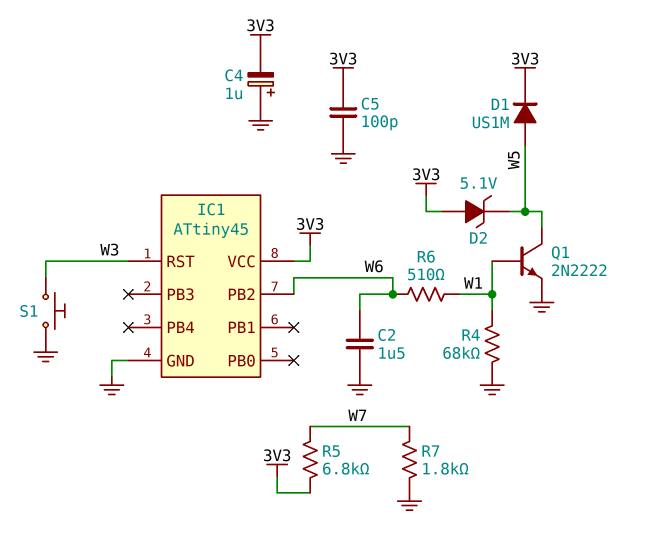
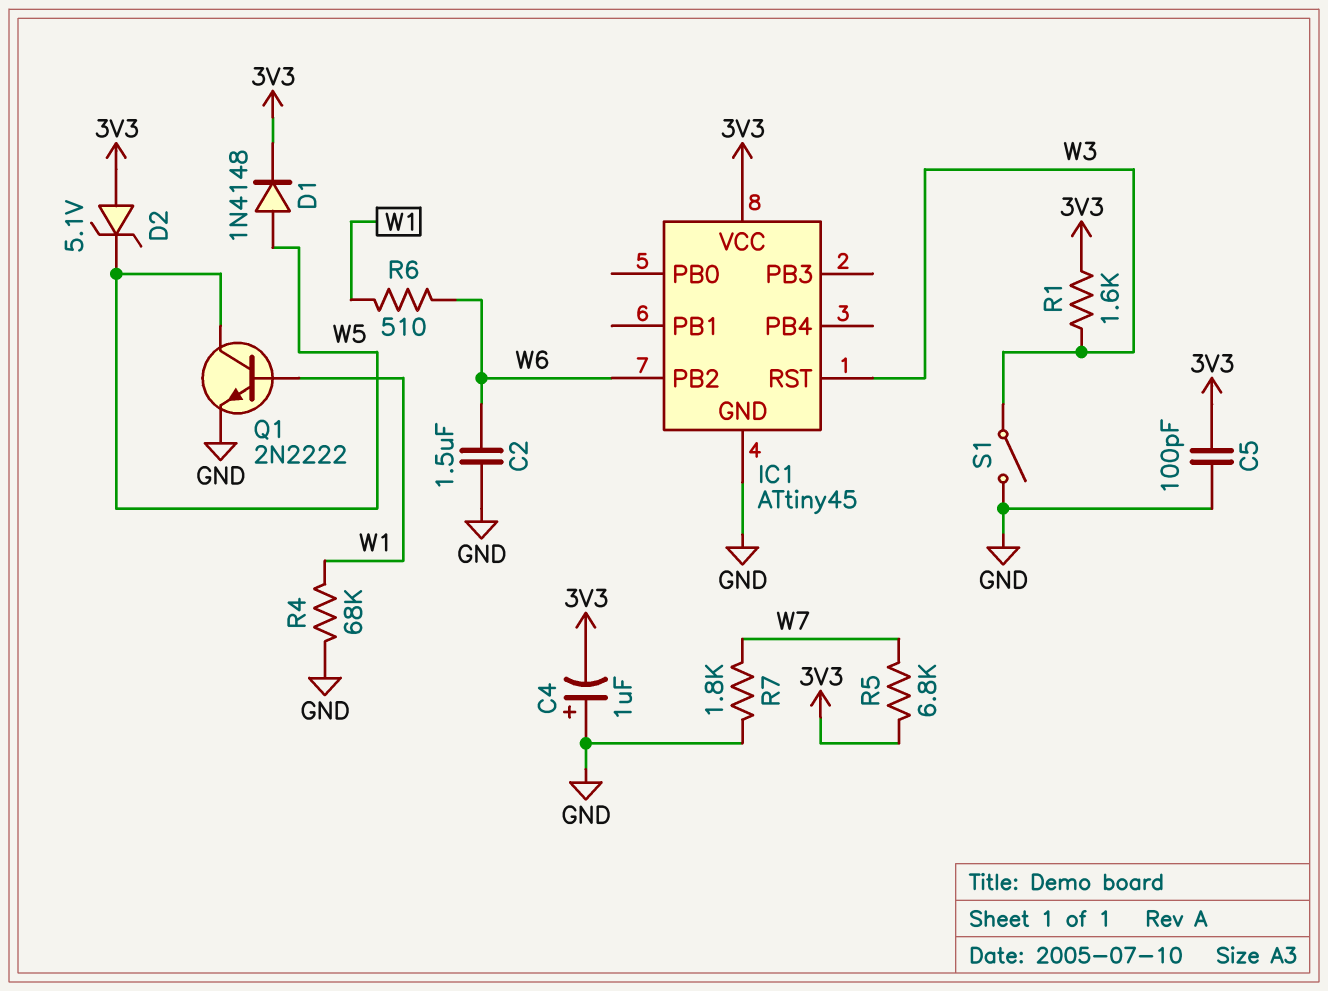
D1: diode US1M (A W5, K 3V3) -> diode 1N4148 (A W5, K 3V3)
R1: none -> 1.6k (3V3, W3)
S1: button (GND, W3) -> switch (GND, W3)

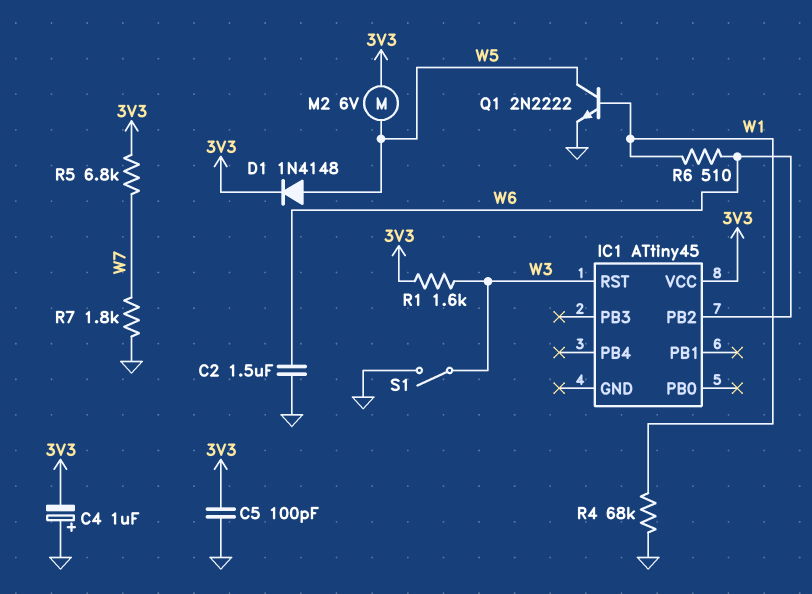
D2: zener 5.1V (A 3V3, K W5) -> none
IC1 pin GND: GND -> none
M2: none -> motor 6V (3V3, W5)

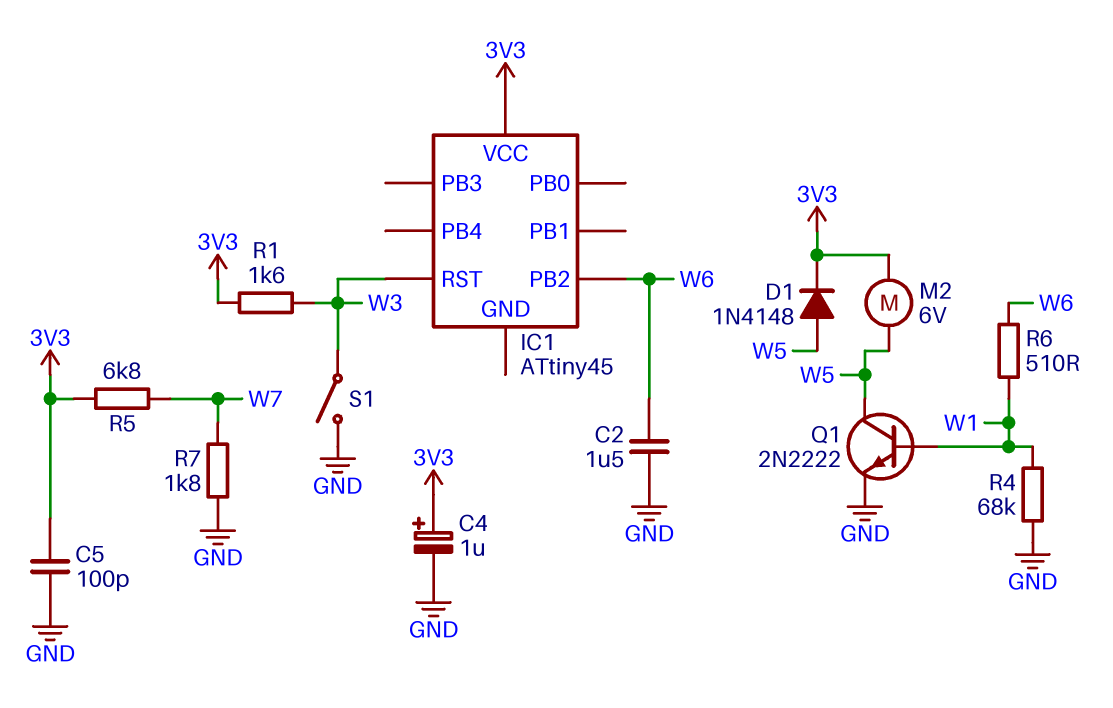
C4: 1uF (plus GND, minus 3V3) -> 1uF (plus 3V3, minus GND)

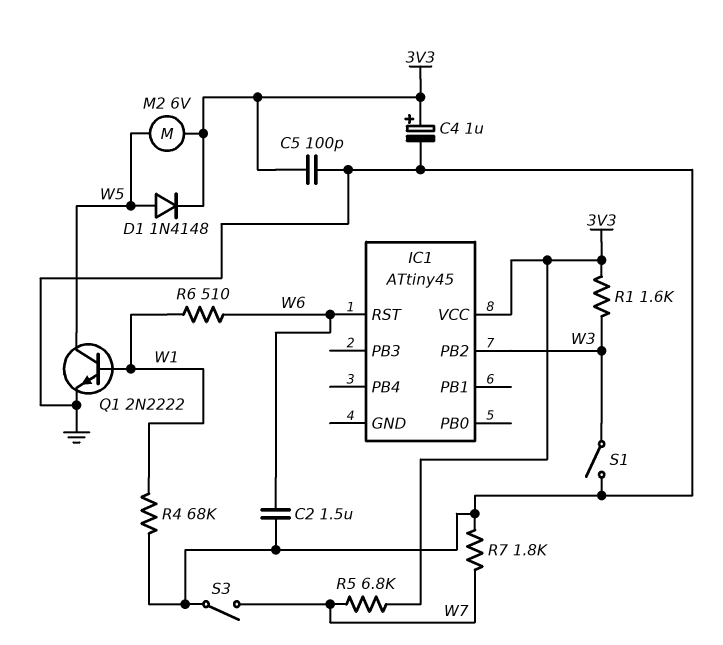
IC1 pin PB2: W6 -> W3
IC1 pin RST: W3 -> W6
S3: none -> switch (GND, W7)

